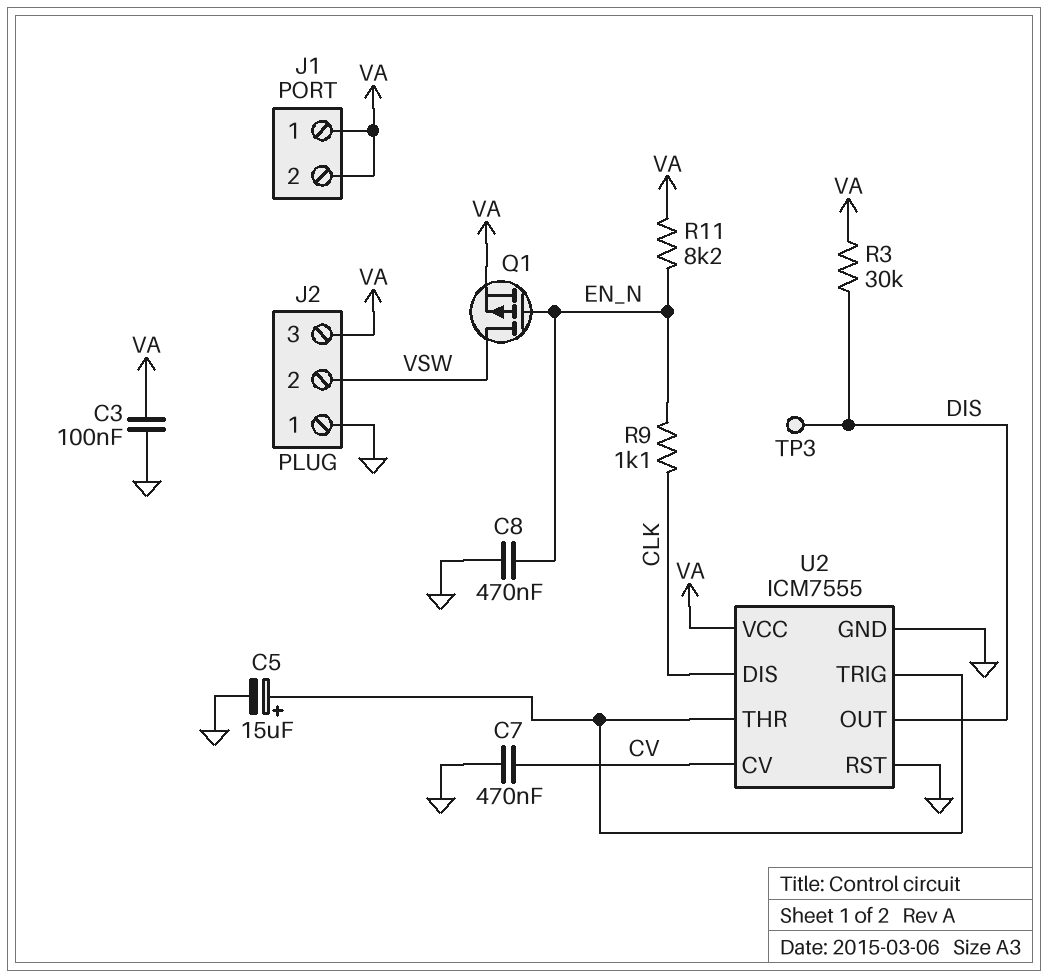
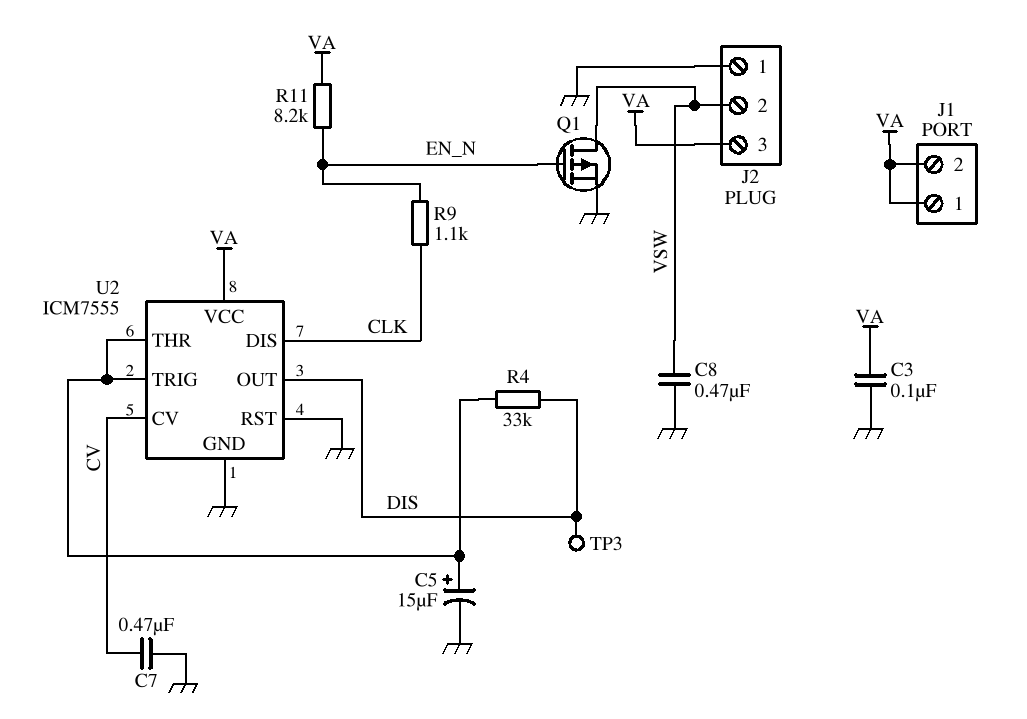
C8: 470nF (EN_N, GND) -> 470nF (GND, VSW)
Q1: PMOS (G EN_N, D VSW, S VA) -> PMOS (G EN_N, D VSW, S GND)
R3: 30k (DIS, VA) -> none
R4: none -> 33k (DIS, U2/THR)

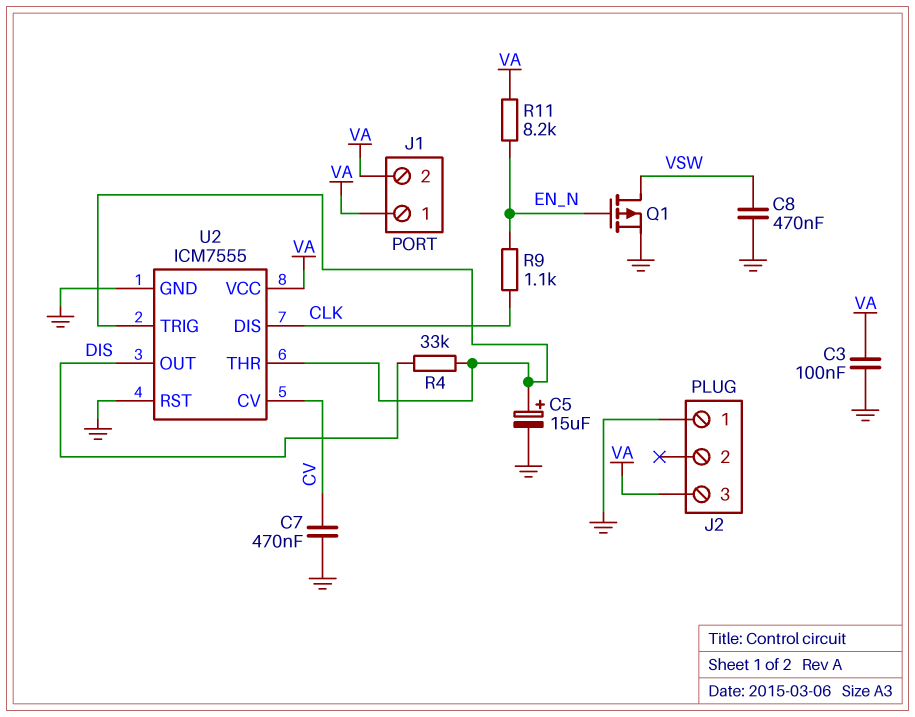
J2 pin 2: VSW -> none
TP3: test point (DIS) -> none

